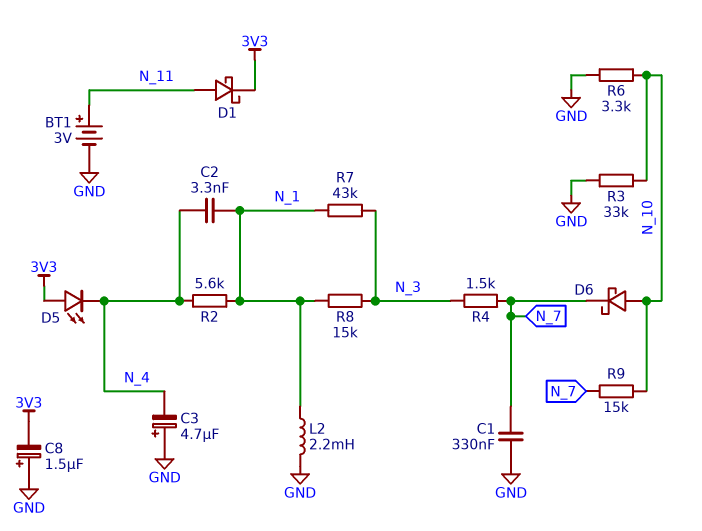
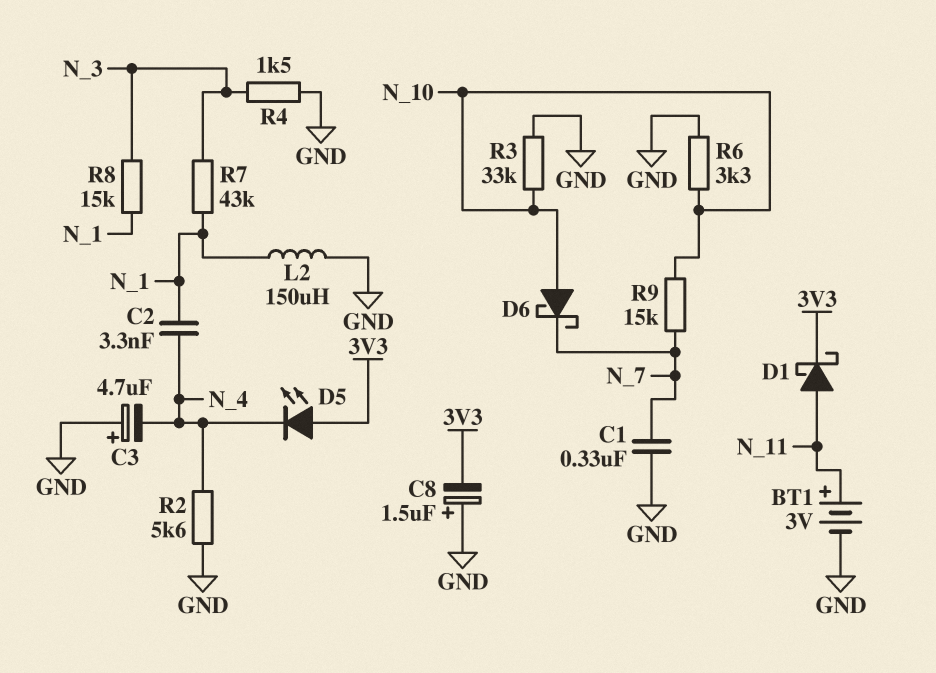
L2: 2.2mH (GND, N_1) -> 150uH (GND, N_1)
R2: 5.6k (N_1, N_4) -> 5.6k (GND, N_4)
R4: 1.5k (N_3, N_7) -> 1.5k (GND, N_3)

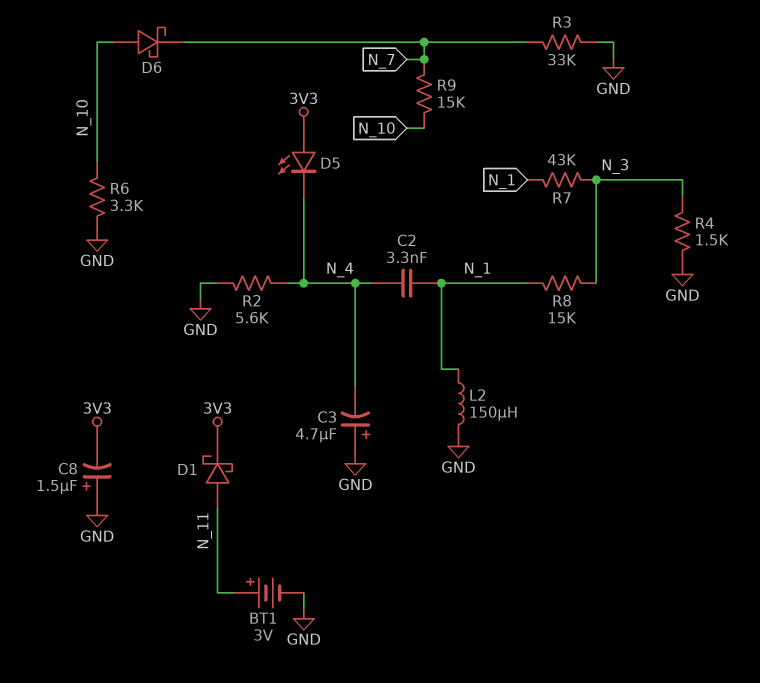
C1: 330nF (GND, N_7) -> none
R3: 33k (GND, N_10) -> 33k (GND, N_7)

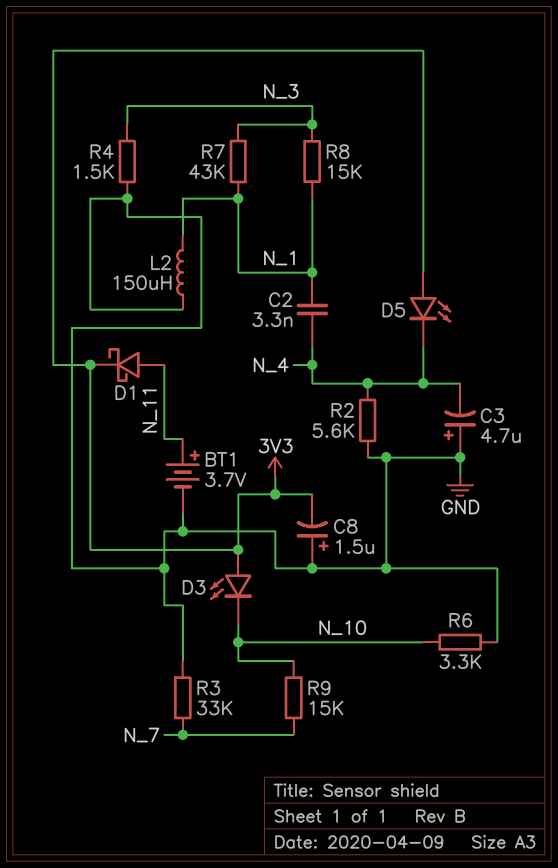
BT1: 3V (plus N_11, minus GND) -> 3.7V (plus N_11, minus GND)
D3: none -> LED (A 3V3, K N_10)
D6: schottky (A N_10, K N_7) -> none

